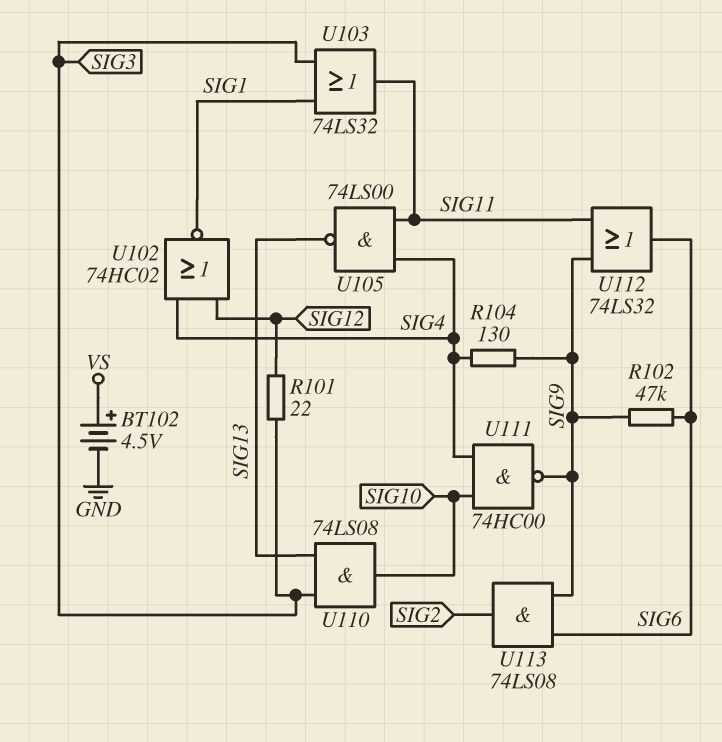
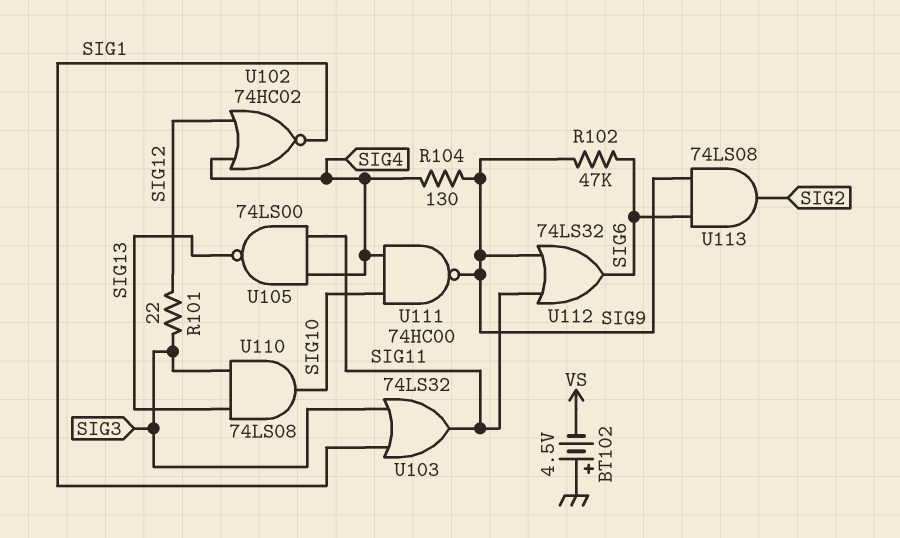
BT102: 4.5V (plus VS, minus GND) -> 4.5V (plus GND, minus VS)

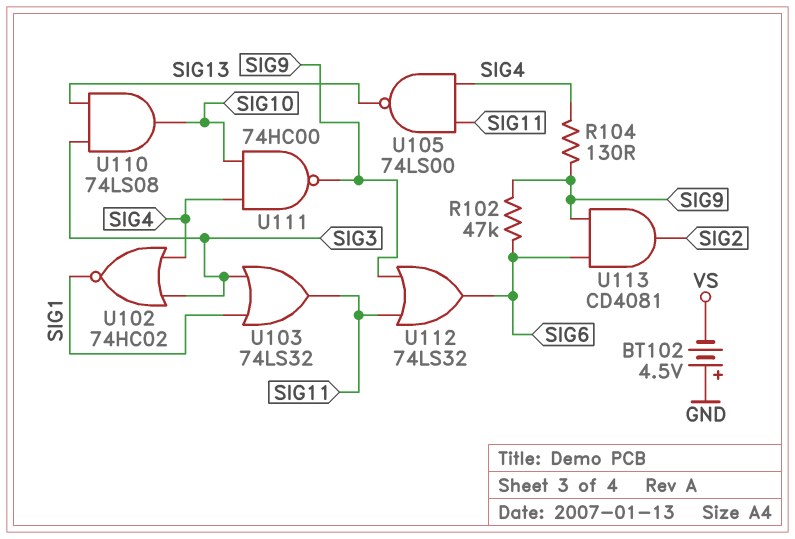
R101: 22 (SIG3, SIG12) -> none
U102: NOR 74HC02 (in SIG4, in SIG12, out SIG1) -> NOR 74HC02 (in SIG3, in SIG4, out SIG1)
U113: AND 74LS08 (in SIG6, in SIG9, out SIG2) -> AND CD4081 (in SIG6, in SIG9, out SIG2)

